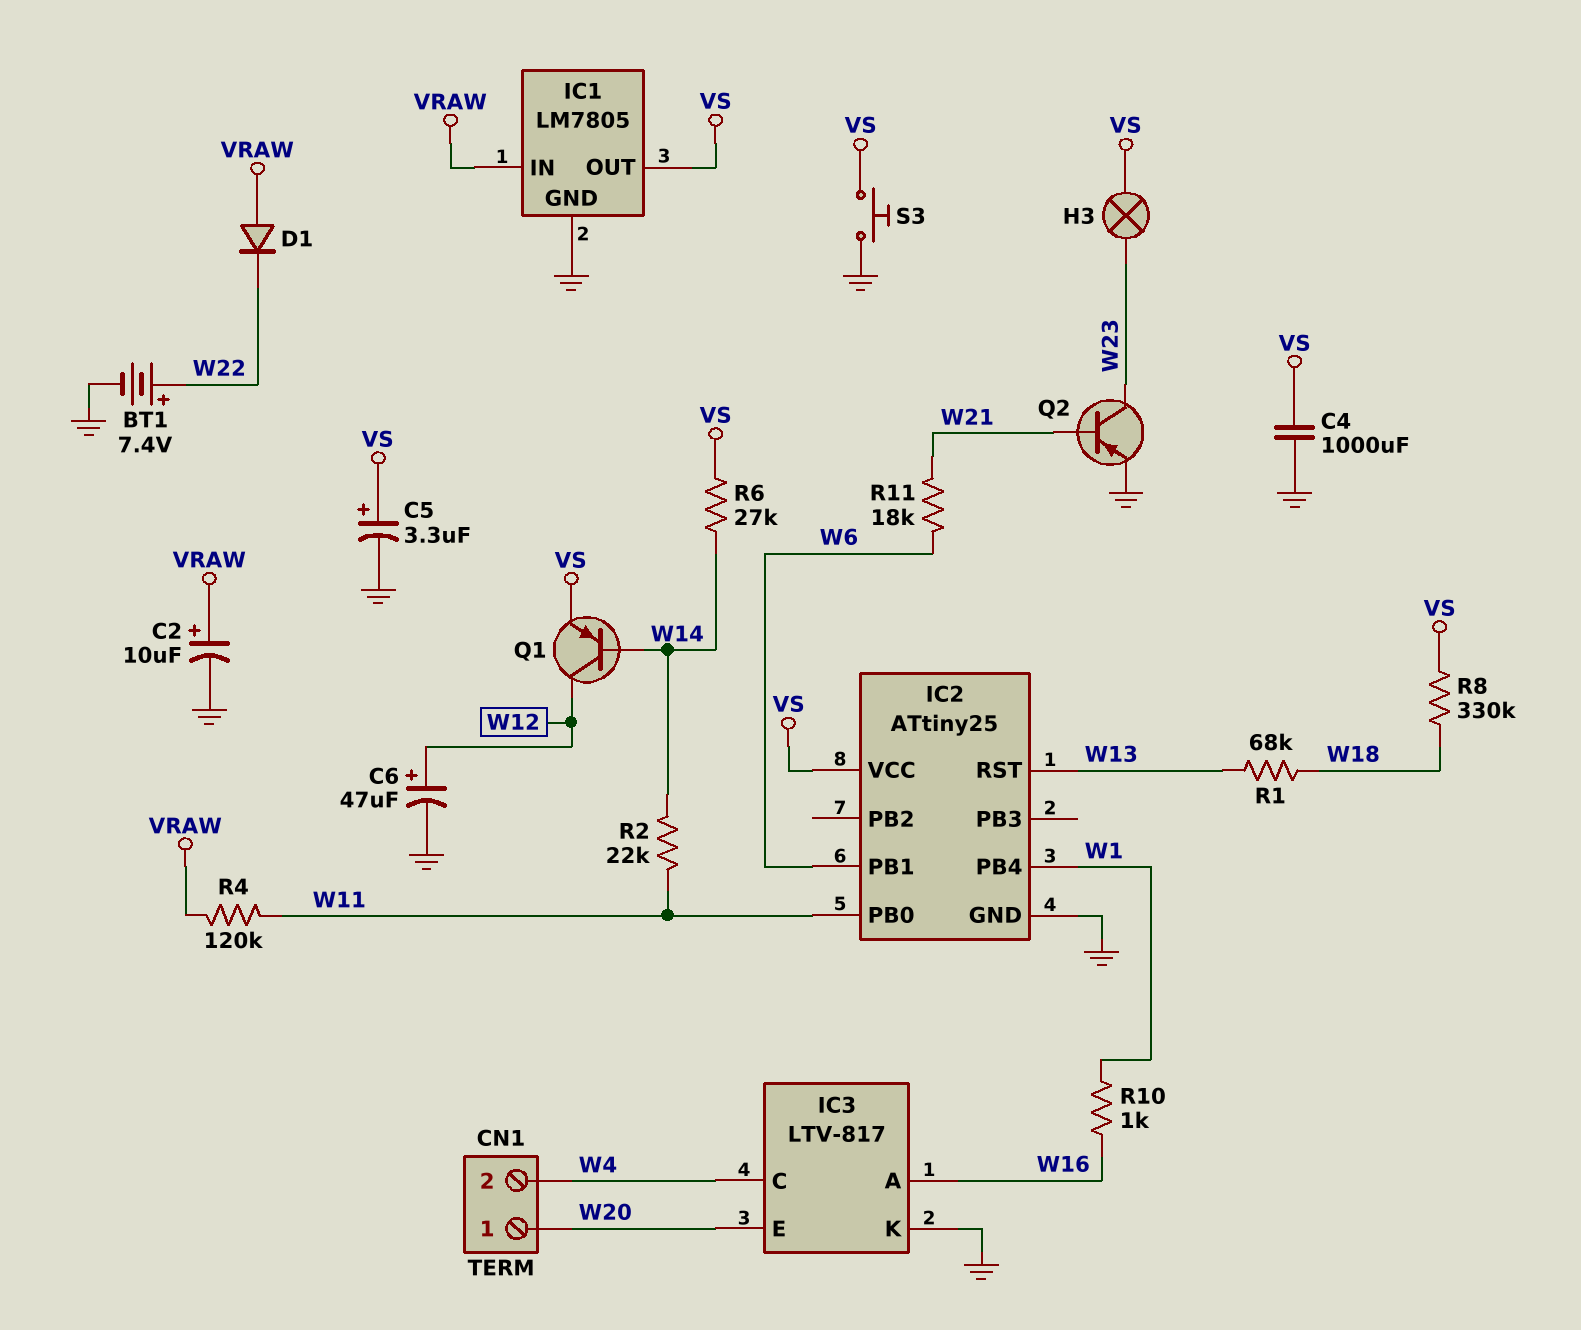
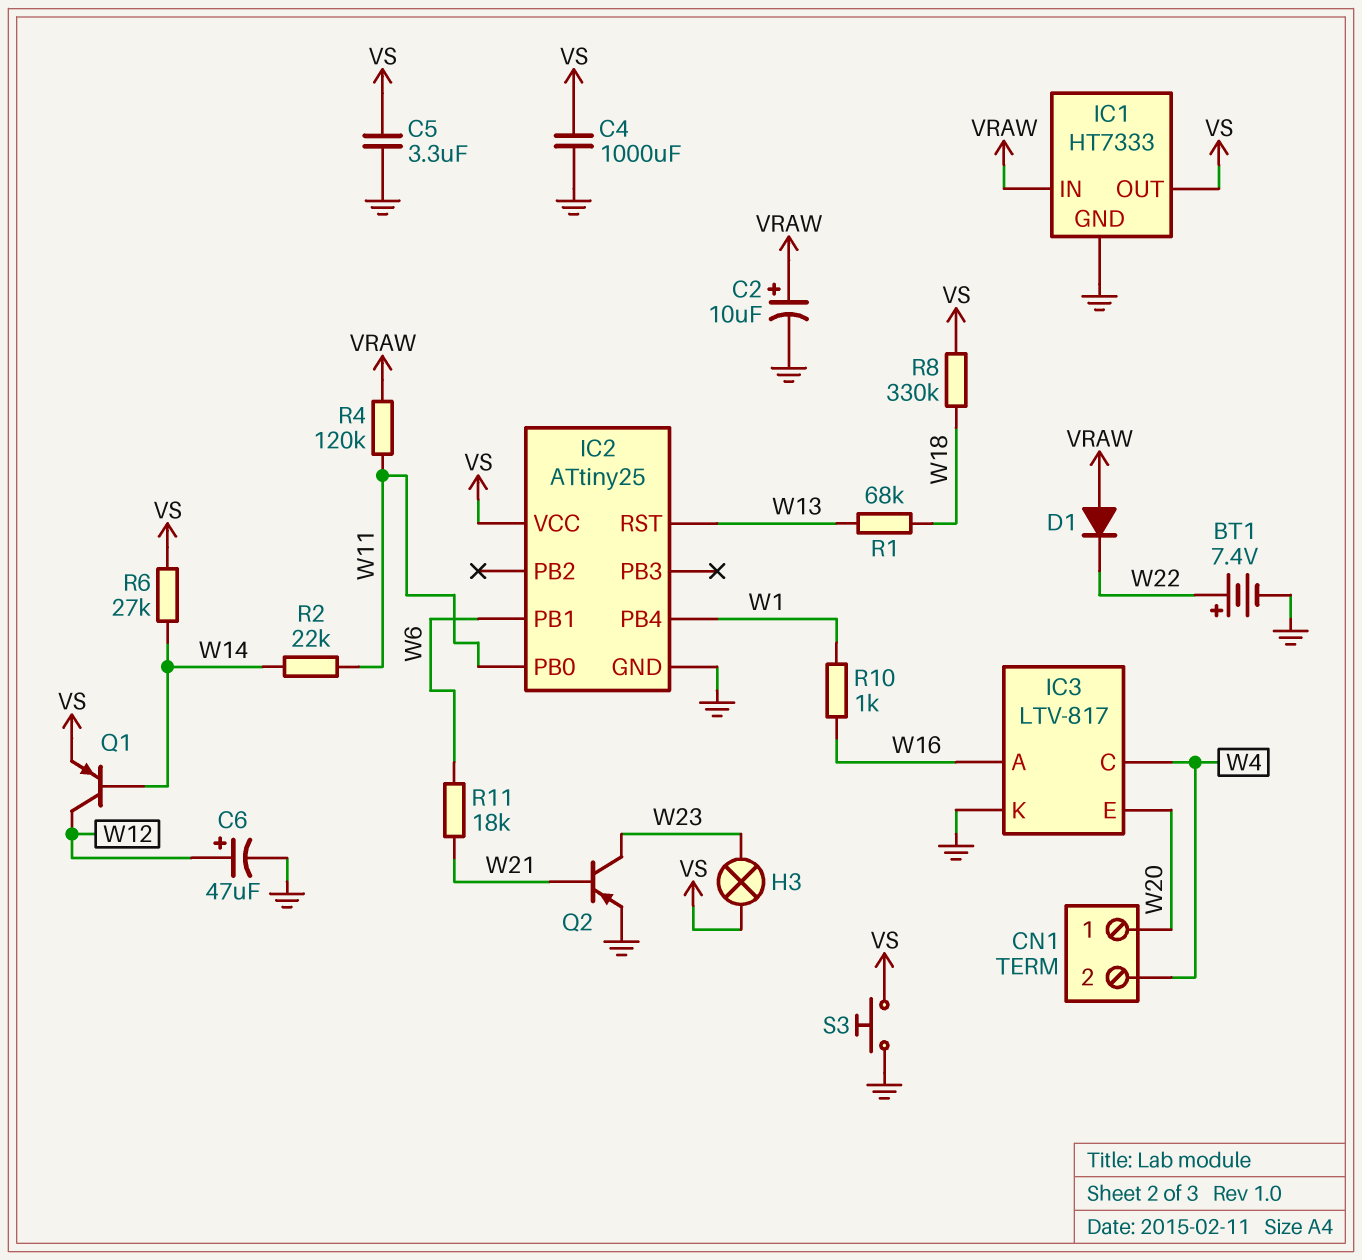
C5: 3.3uF (plus VS, minus GND) -> 3.3uF (GND, VS)
IC1: LM7805 -> HT7333

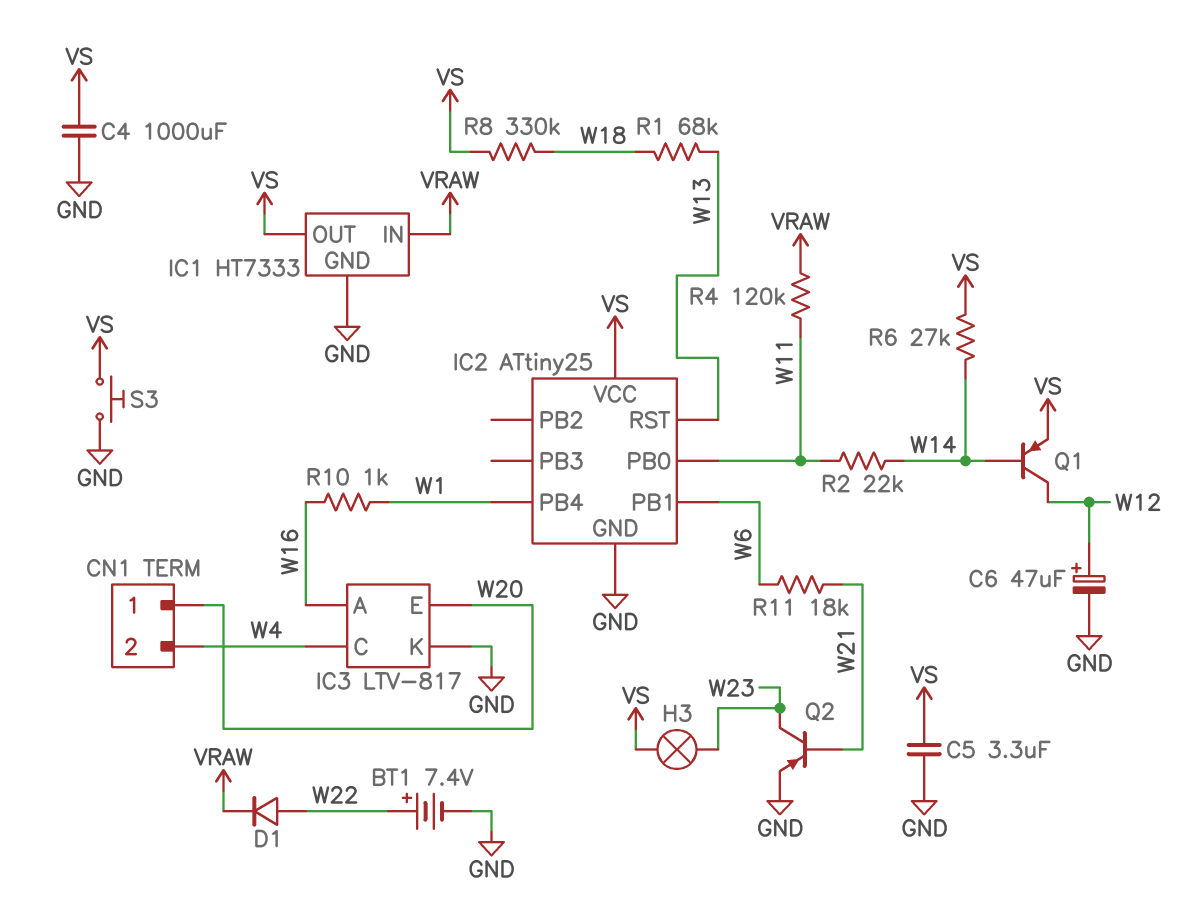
C2: 10uF (plus VRAW, minus GND) -> none
D1: diode (A VRAW, K W22) -> diode (A W22, K VRAW)

